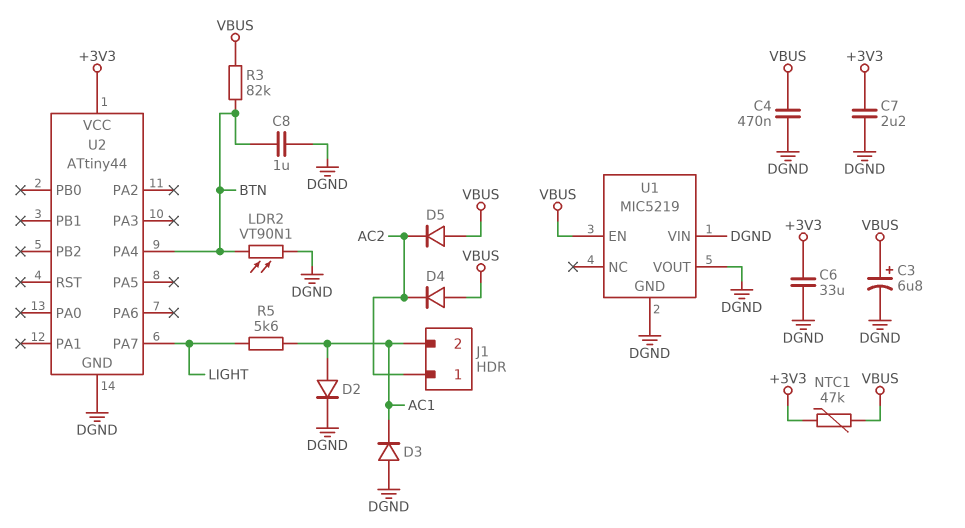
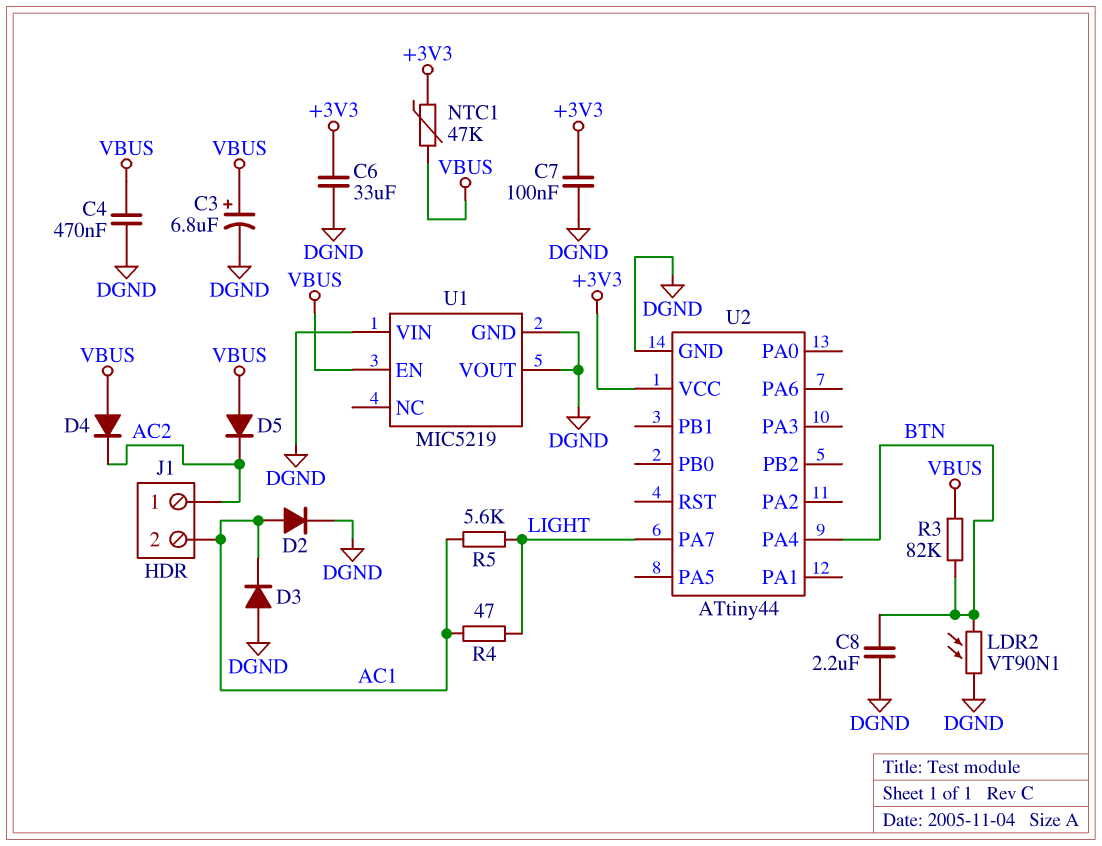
C7: 2.2uF (+3V3, DGND) -> 100nF (+3V3, DGND)
C8: 1uF (BTN, DGND) -> 2.2uF (BTN, DGND)
R4: none -> 47 (AC1, LIGHT)

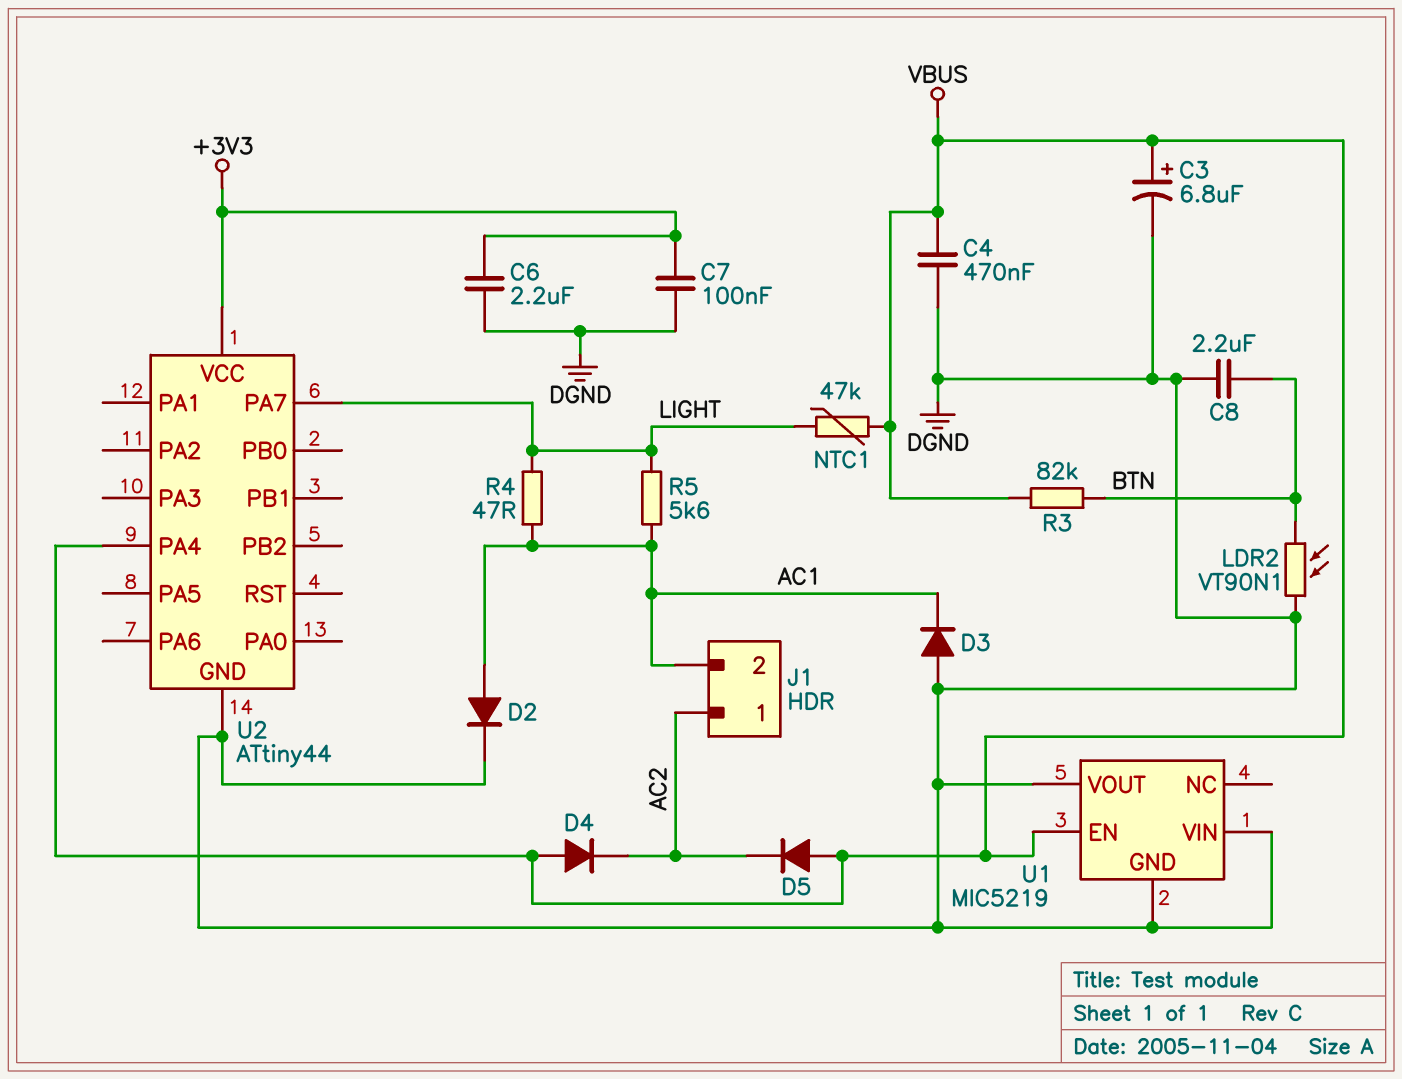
C6: 33uF (+3V3, DGND) -> 2.2uF (+3V3, DGND)
NTC1: 47k (+3V3, VBUS) -> 47k (LIGHT, VBUS)
U2 pin PA4: BTN -> VBUS

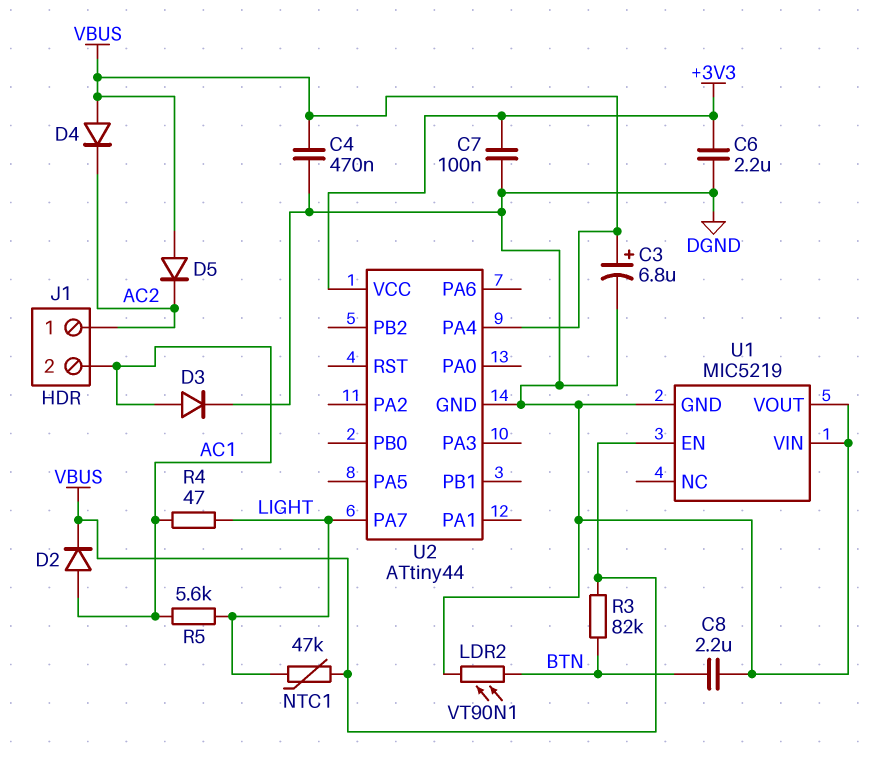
D2: diode (A AC1, K DGND) -> diode (A AC1, K VBUS)
D3: diode (A DGND, K AC1) -> diode (A AC1, K DGND)

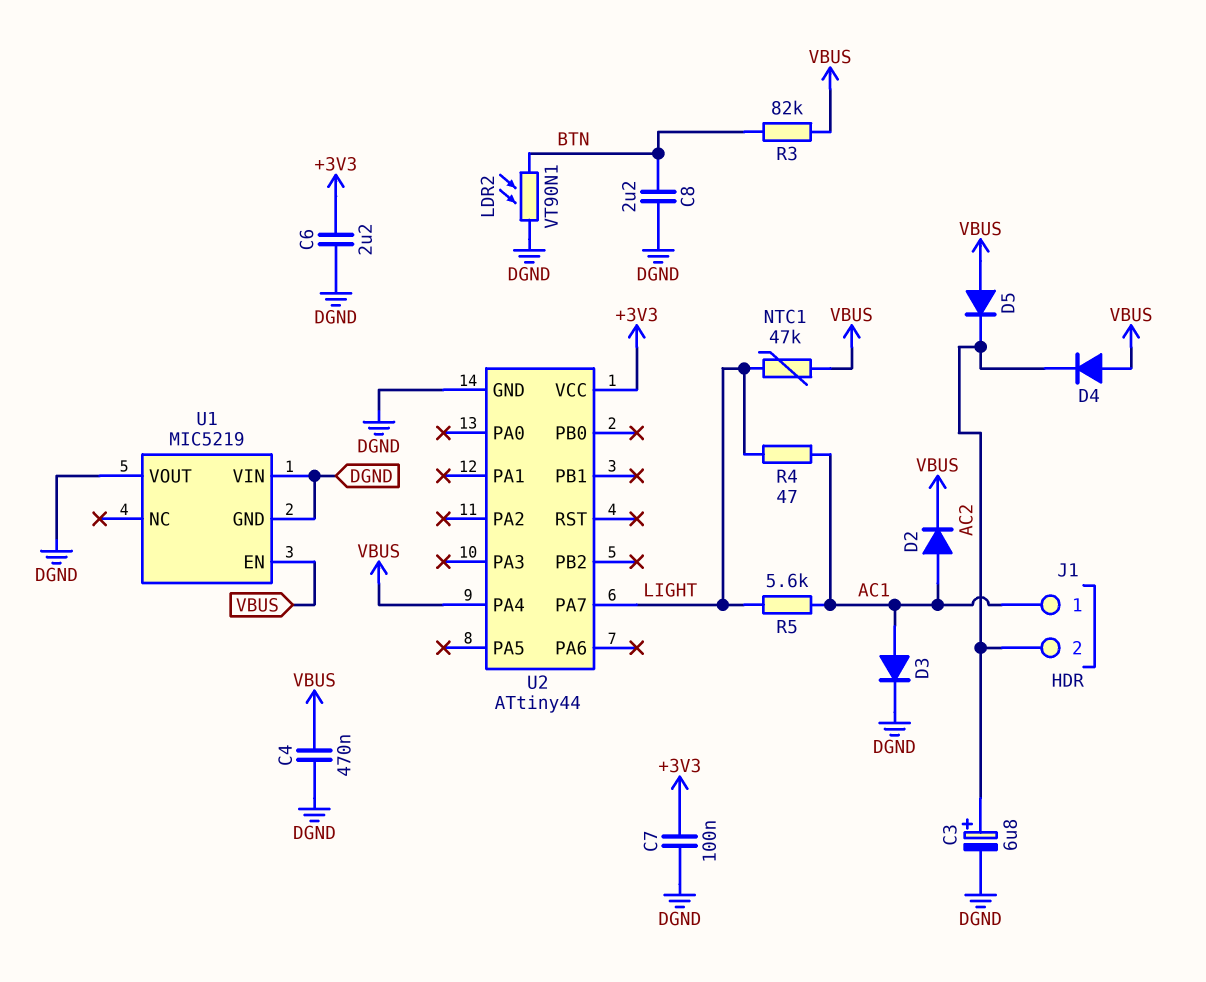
C3: 6.8uF (plus VBUS, minus DGND) -> 6.8uF (plus AC2, minus DGND)
J1 pin 1: AC2 -> AC1
J1 pin 2: AC1 -> AC2

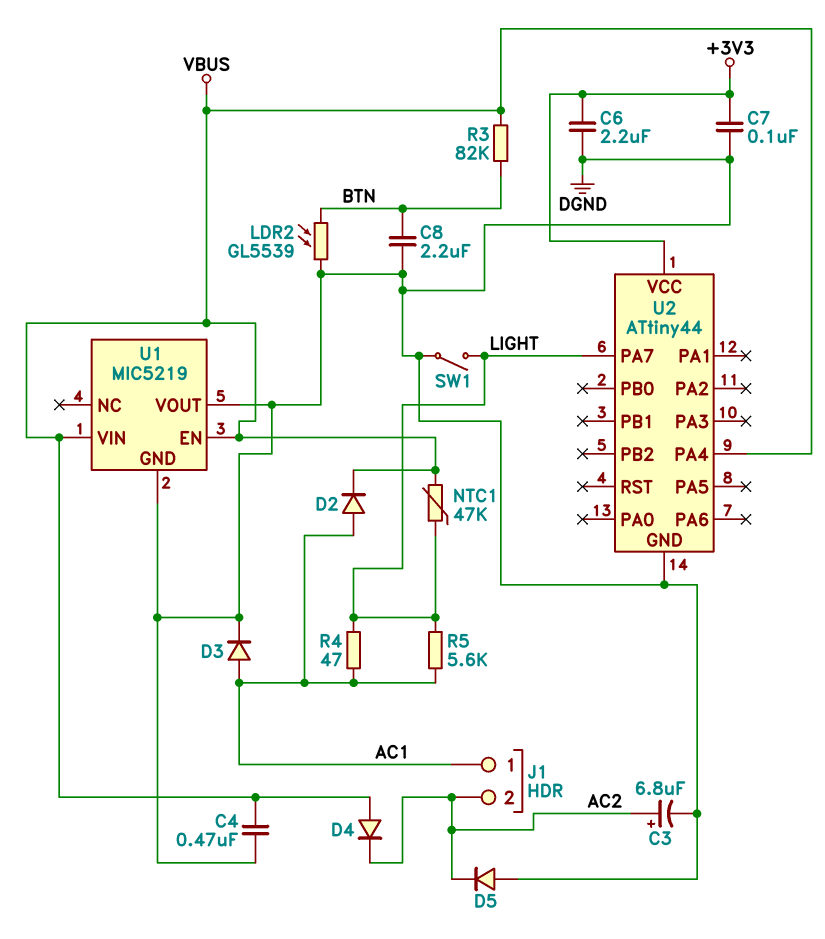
D5: diode (A VBUS, K AC2) -> diode (A DGND, K AC2)
LDR2: VT90N1 (BTN, DGND) -> GL5539 (BTN, DGND)
SW1: none -> switch (DGND, LIGHT)
U1 pin VIN: DGND -> VBUS

